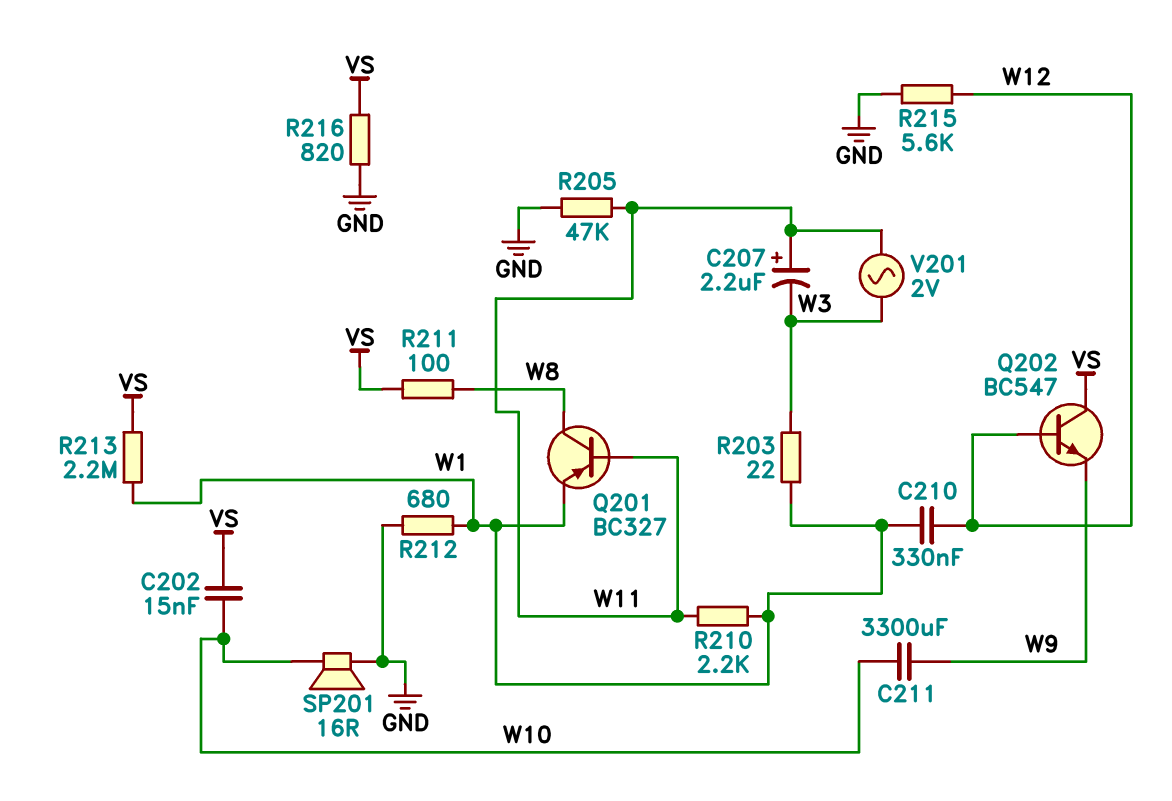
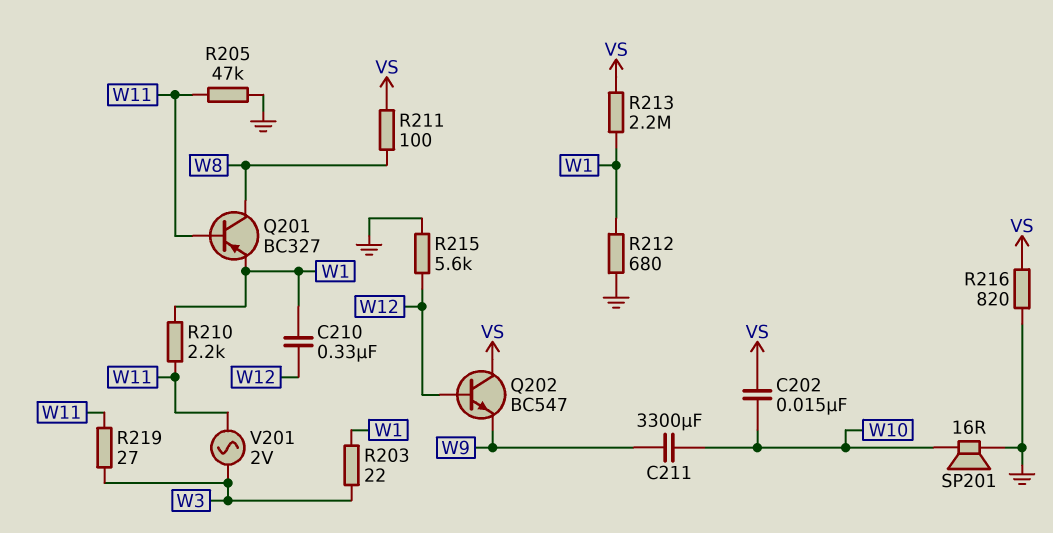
C207: 2.2uF (plus W11, minus W3) -> none
R219: none -> 27 (W3, W11)

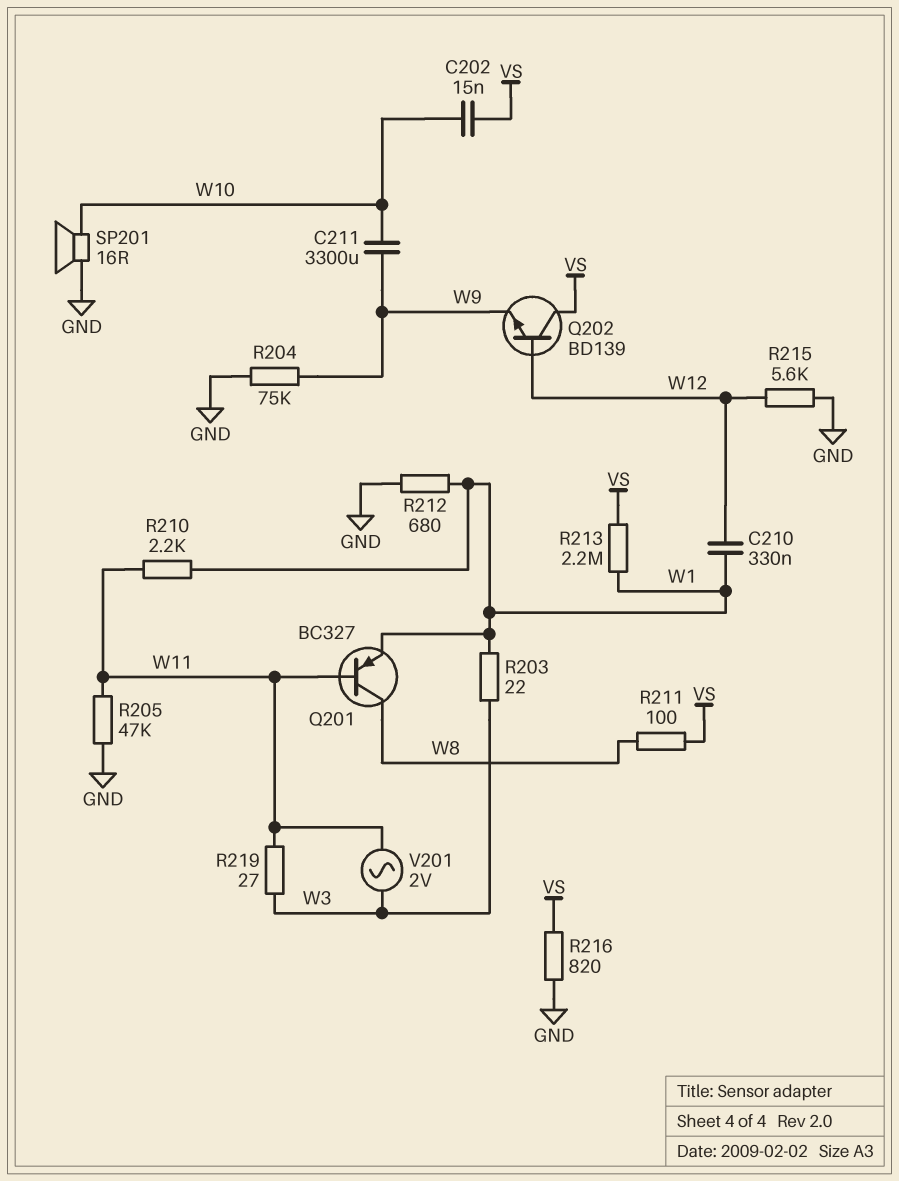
Q202: NPN BC547 (B W12, C VS, E W9) -> NPN BD139 (B W12, C VS, E W9)
R204: none -> 75k (GND, W9)

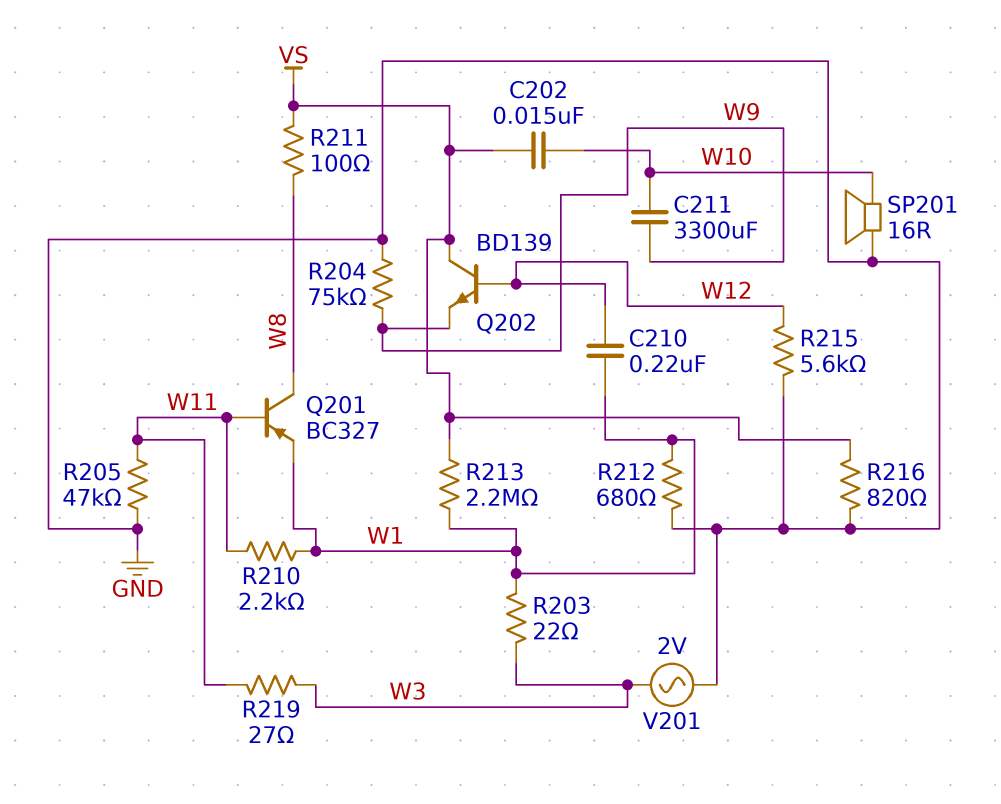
C210: 330nF (W1, W12) -> 220nF (W1, W12)
V201: AC 2V (W3, W11) -> AC 2V (GND, W3)

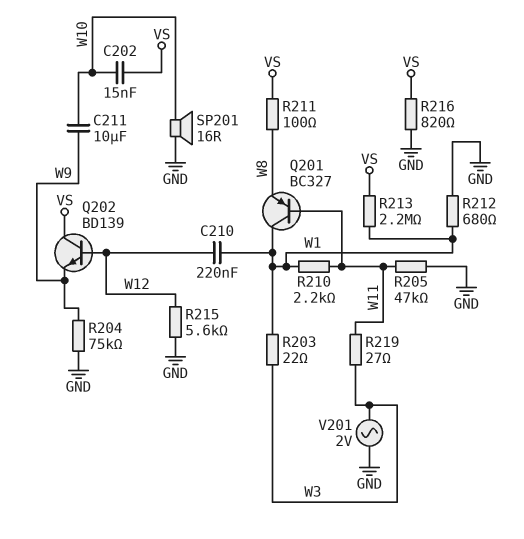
C211: 3300uF (W9, W10) -> 10uF (W9, W10)
Q201: PNP BC327 (B W11, C W8, E W1) -> PNP BC327 (B W11, C W1, E W8)

